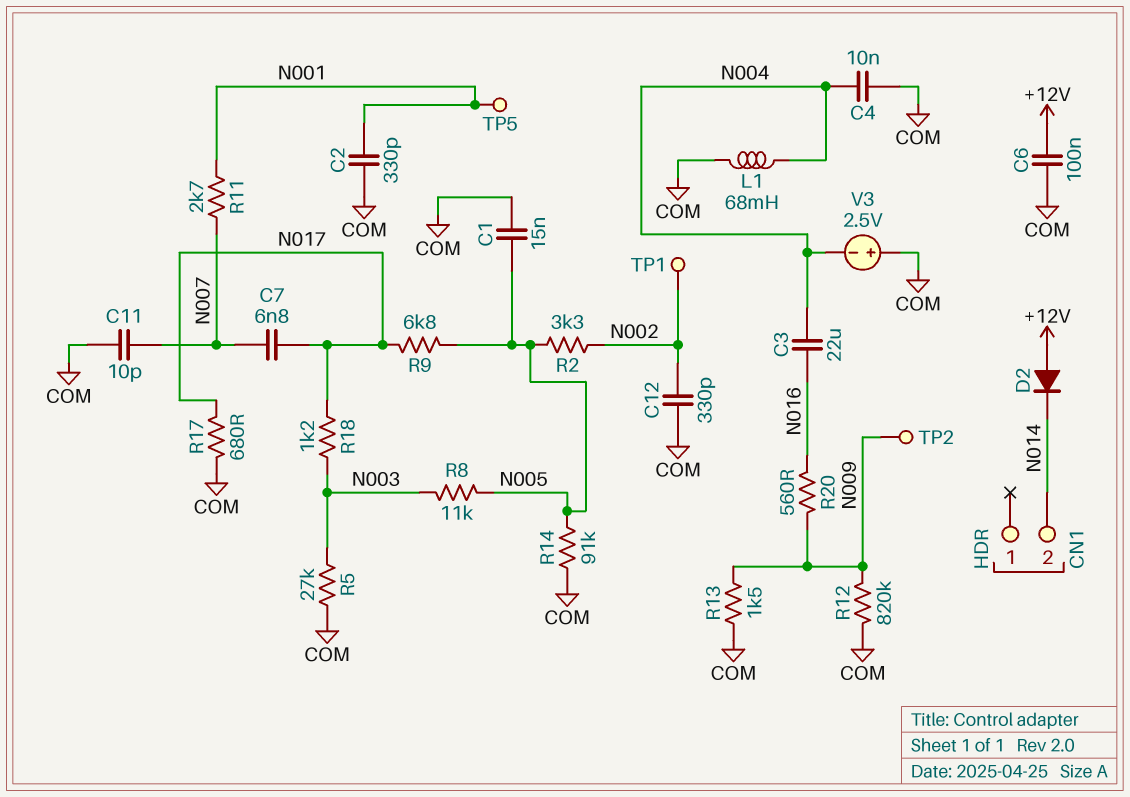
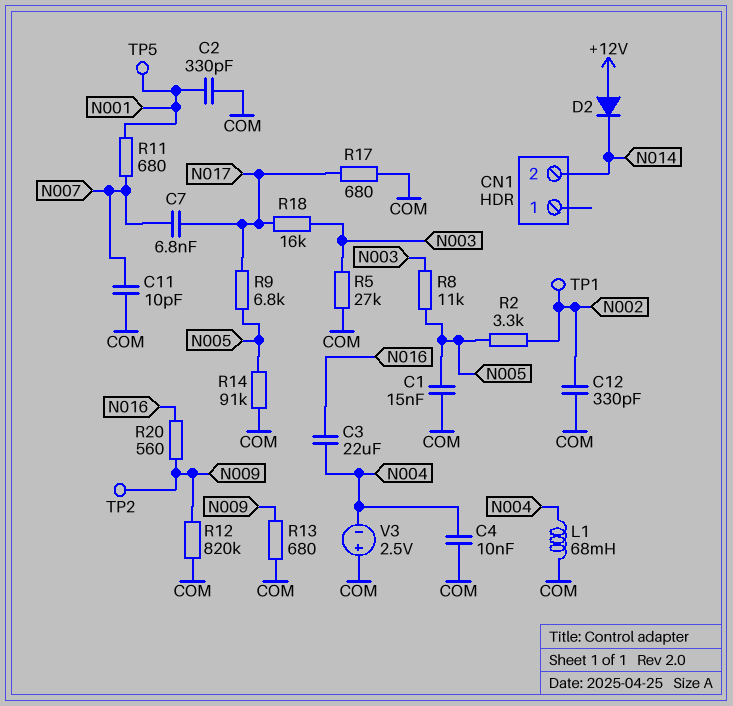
C6: 100nF (+12V, COM) -> none
R11: 2.7k (N001, N007) -> 680 (N001, N007)
R13: 1.5k (COM, N009) -> 680 (COM, N009)
R18: 1.2k (N003, N017) -> 16k (N003, N017)

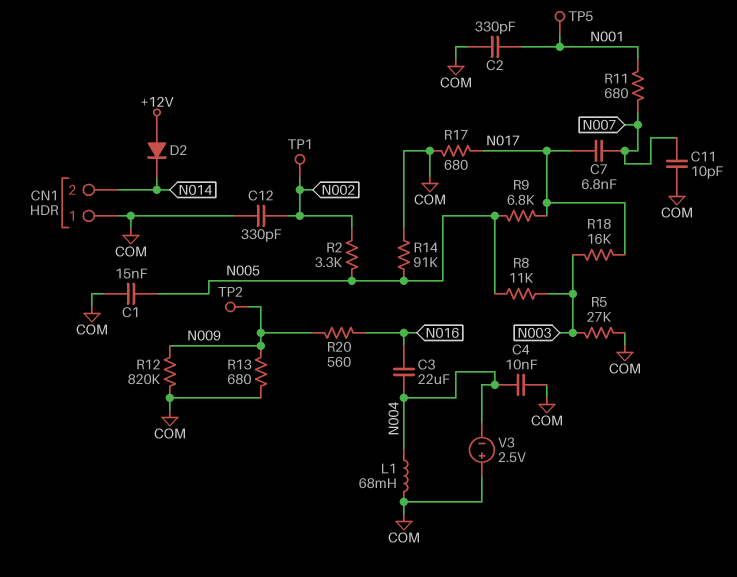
CN1 pin 1: none -> COM

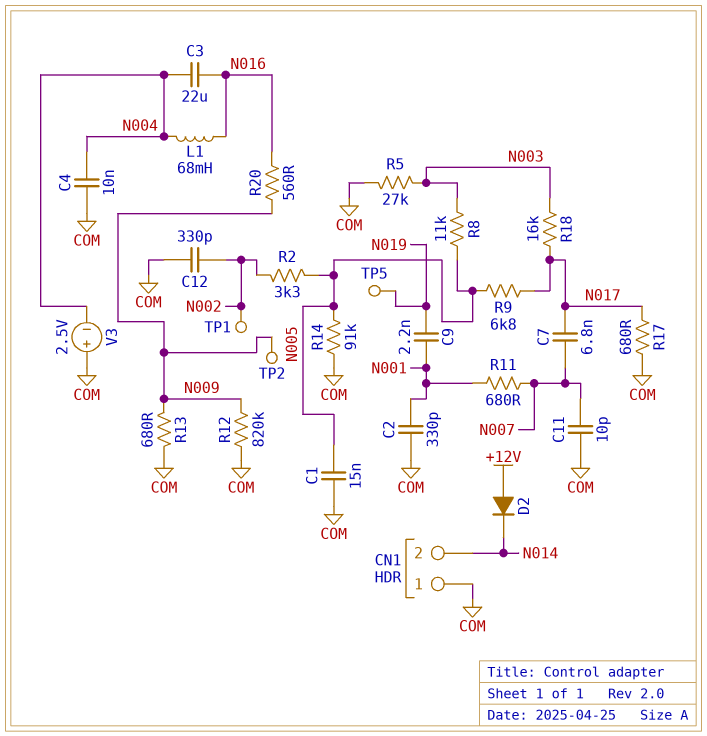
C9: none -> 2.2nF (N001, N019)
L1: 68mH (COM, N004) -> 68mH (N004, N016)
TP5: test point (N001) -> test point (N019)

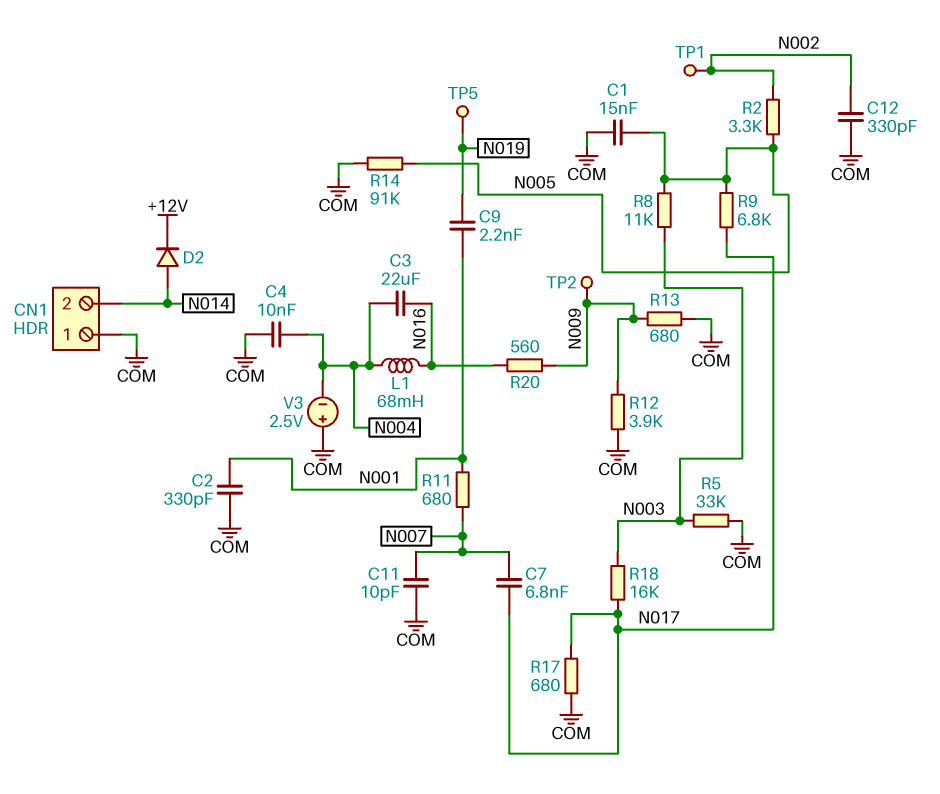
D2: diode (A +12V, K N014) -> diode (A N014, K +12V)
R5: 27k (COM, N003) -> 33k (COM, N003)
R12: 820k (COM, N009) -> 3.9k (COM, N009)

